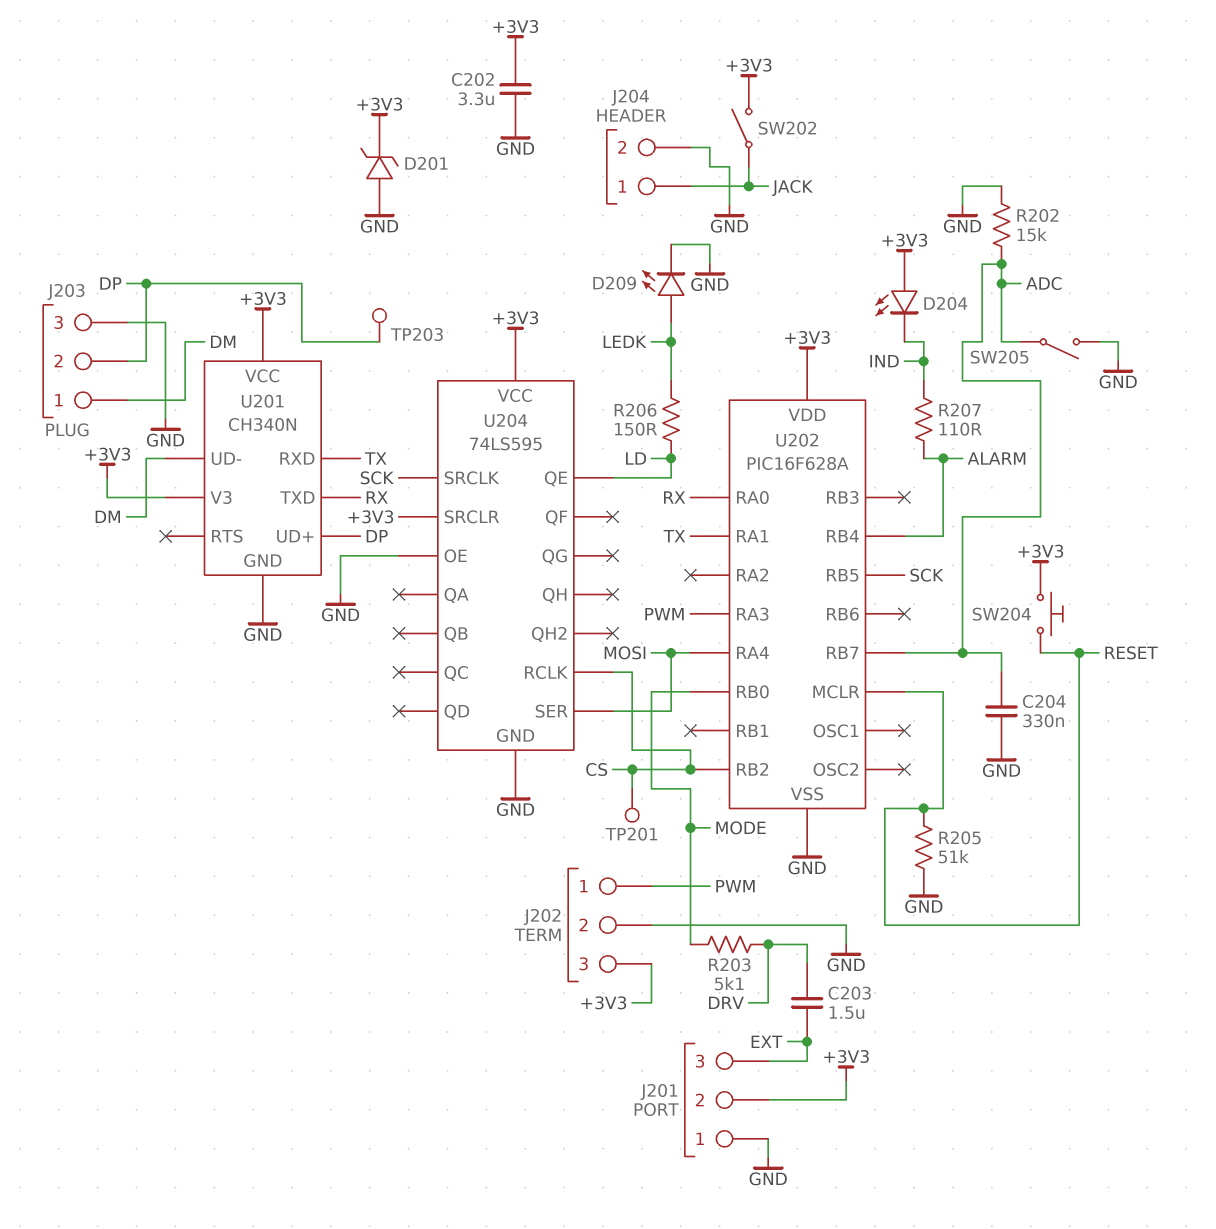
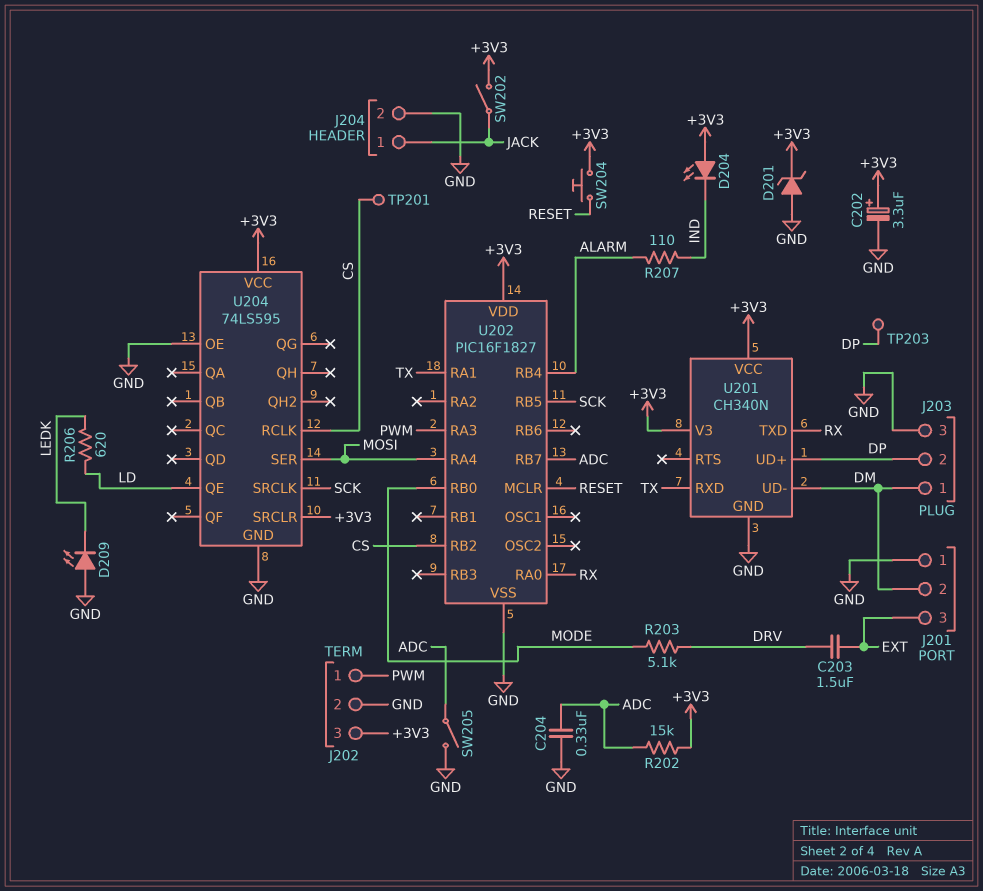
C202: 3.3uF (+3V3, GND) -> 3.3uF (plus +3V3, minus GND)
D209: LED (A LEDK, K GND) -> LED (A GND, K LEDK)
J201 pin 2: +3V3 -> DM
R202: 15k (ADC, GND) -> 15k (+3V3, ADC)
R205: 51k (GND, RESET) -> none
R206: 150 (LD, LEDK) -> 620 (LD, LEDK)
U202: PIC16F628A -> PIC16F1827

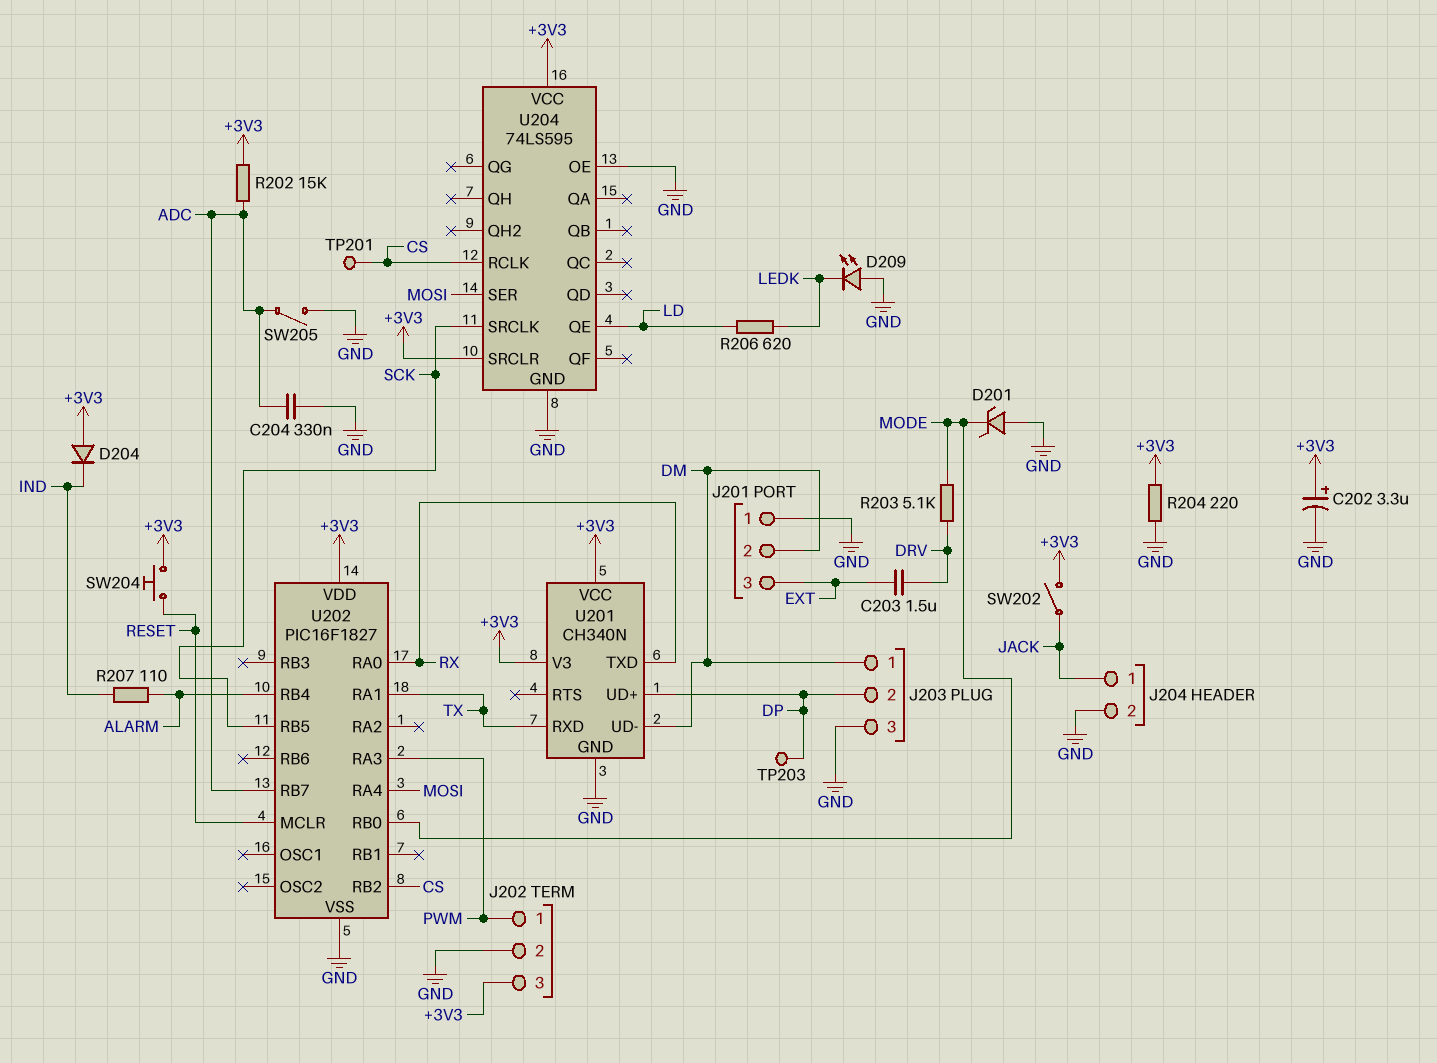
D201: zener (A GND, K +3V3) -> zener (A GND, K MODE)
D204: LED (A +3V3, K IND) -> diode (A +3V3, K IND)
R204: none -> 220 (+3V3, GND)

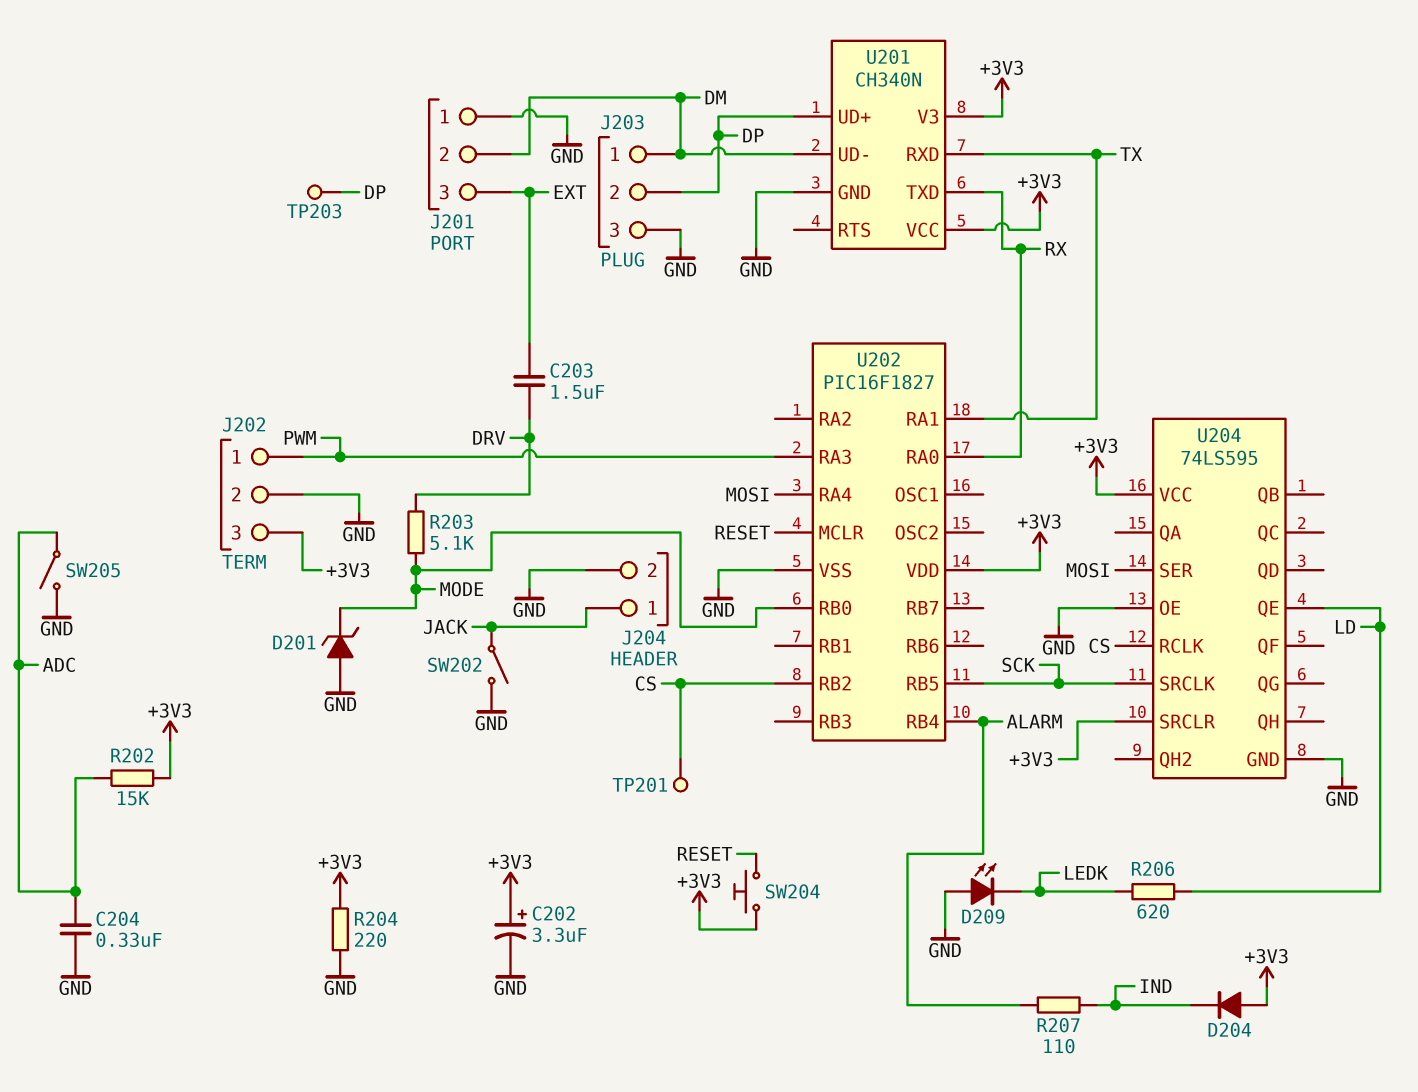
SW202: switch (+3V3, JACK) -> switch (GND, JACK)
U202 pin RB7: ADC -> none

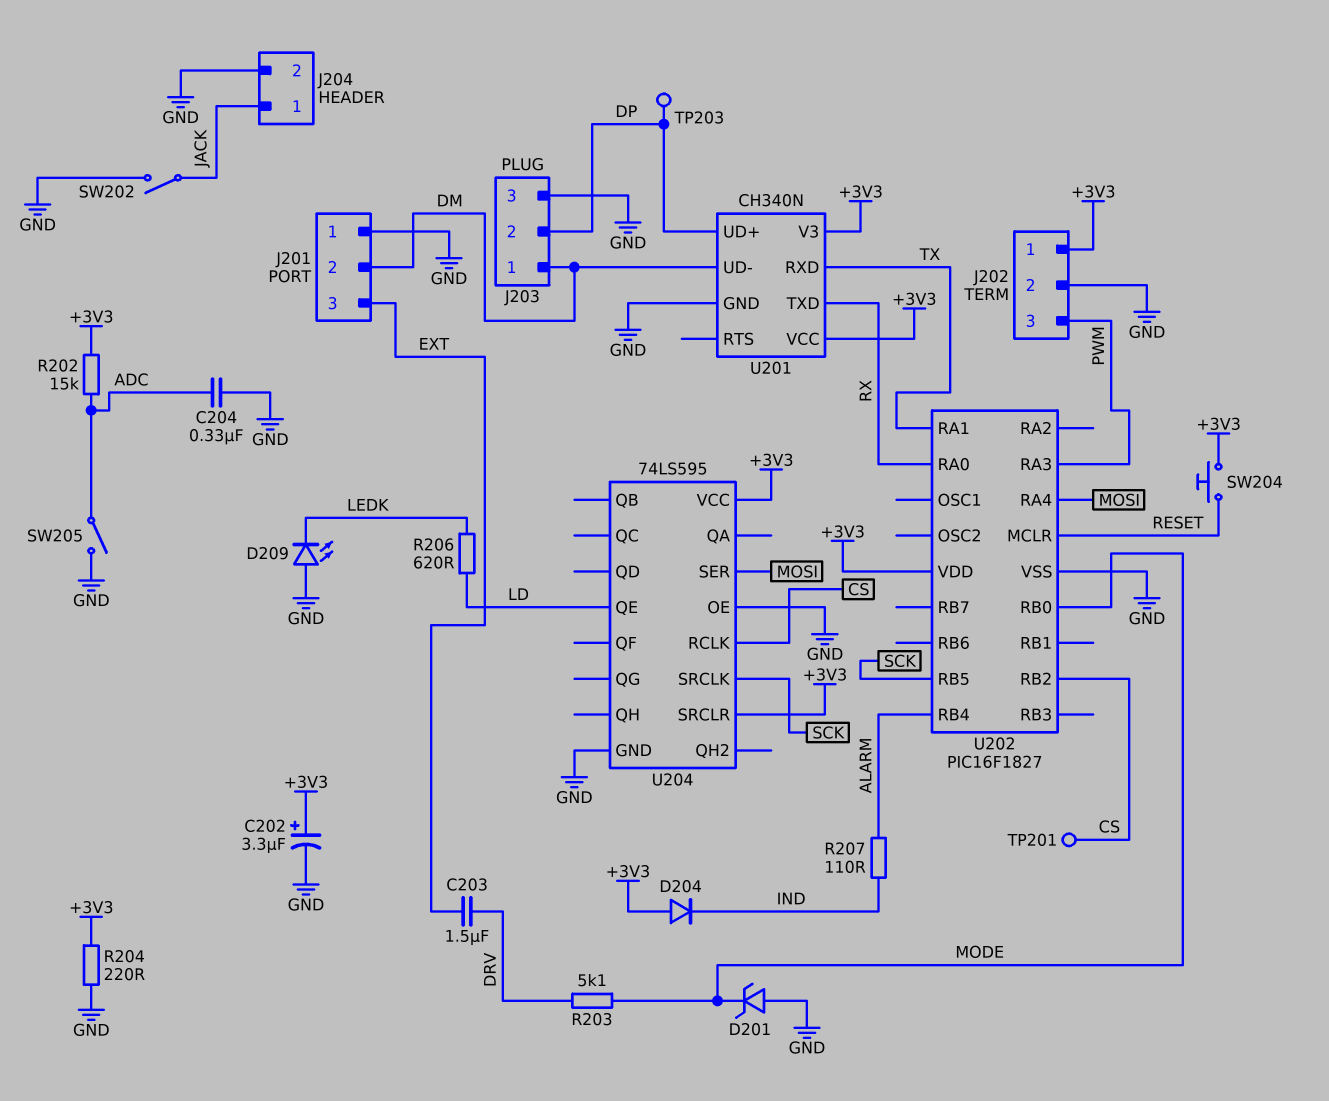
J202 pin 1: PWM -> +3V3
J202 pin 3: +3V3 -> PWM

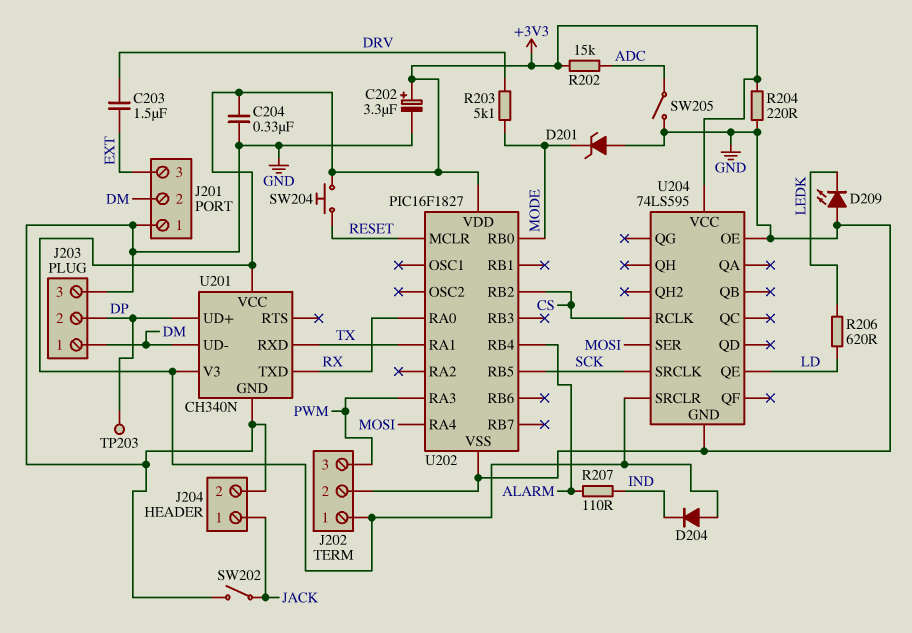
C204: 330nF (ADC, GND) -> 330nF (+3V3, GND)
TP201: test point (CS) -> none

